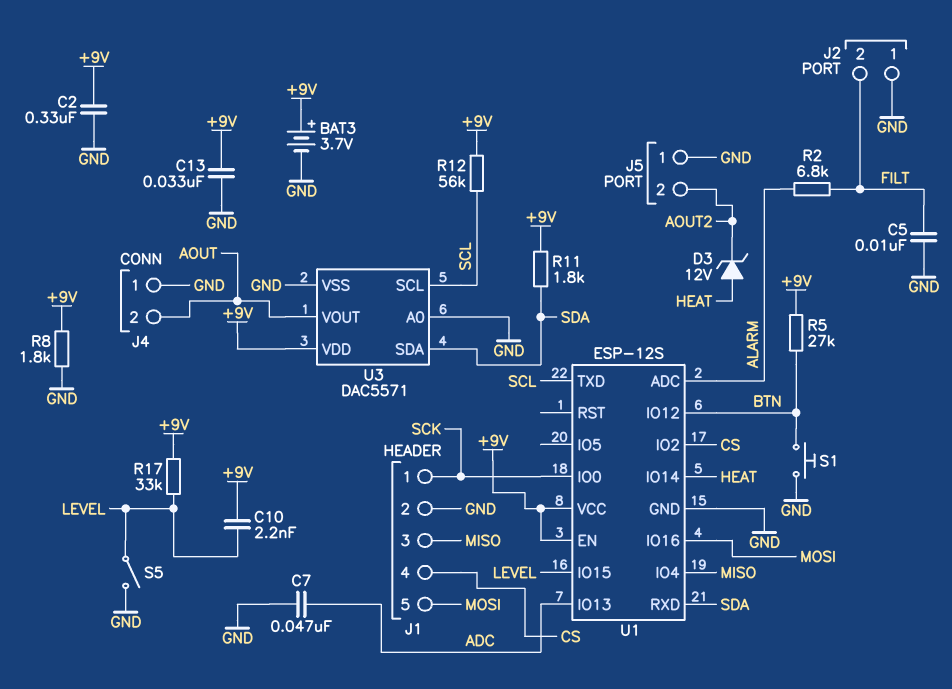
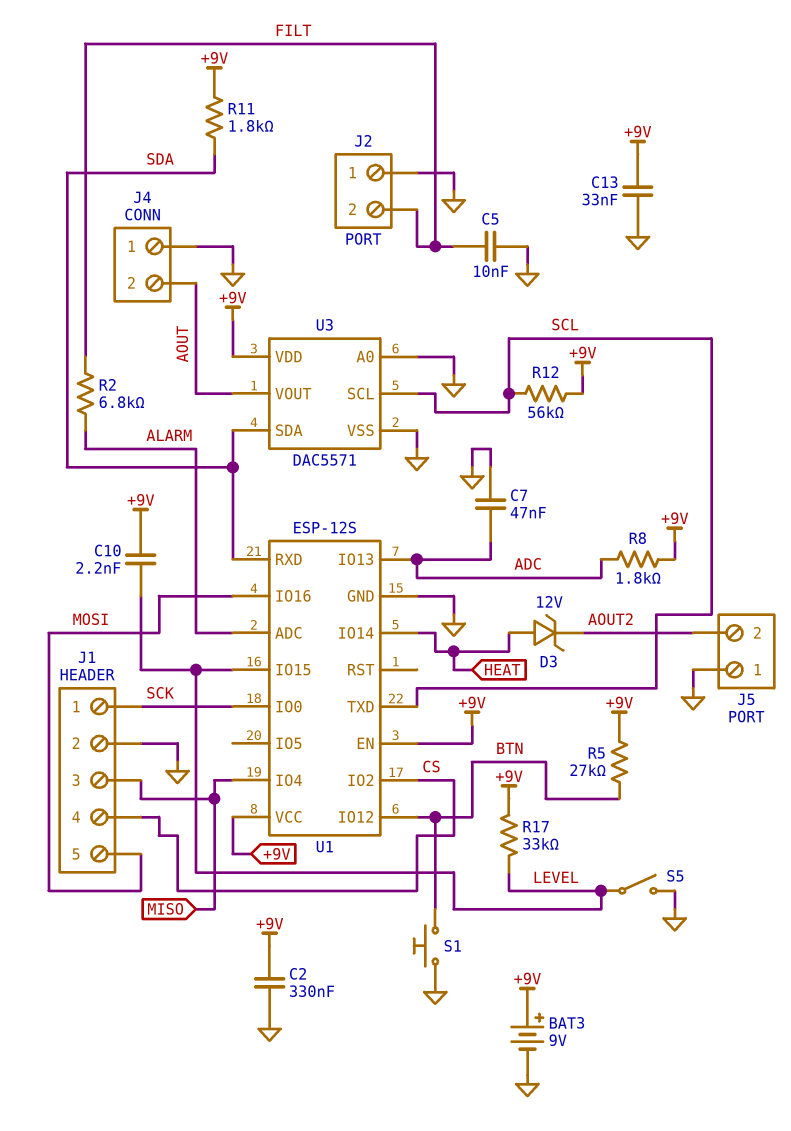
BAT3: 3.7V (plus +9V, minus GND) -> 9V (plus +9V, minus GND)
R8: 1.8k (+9V, GND) -> 1.8k (+9V, ADC)

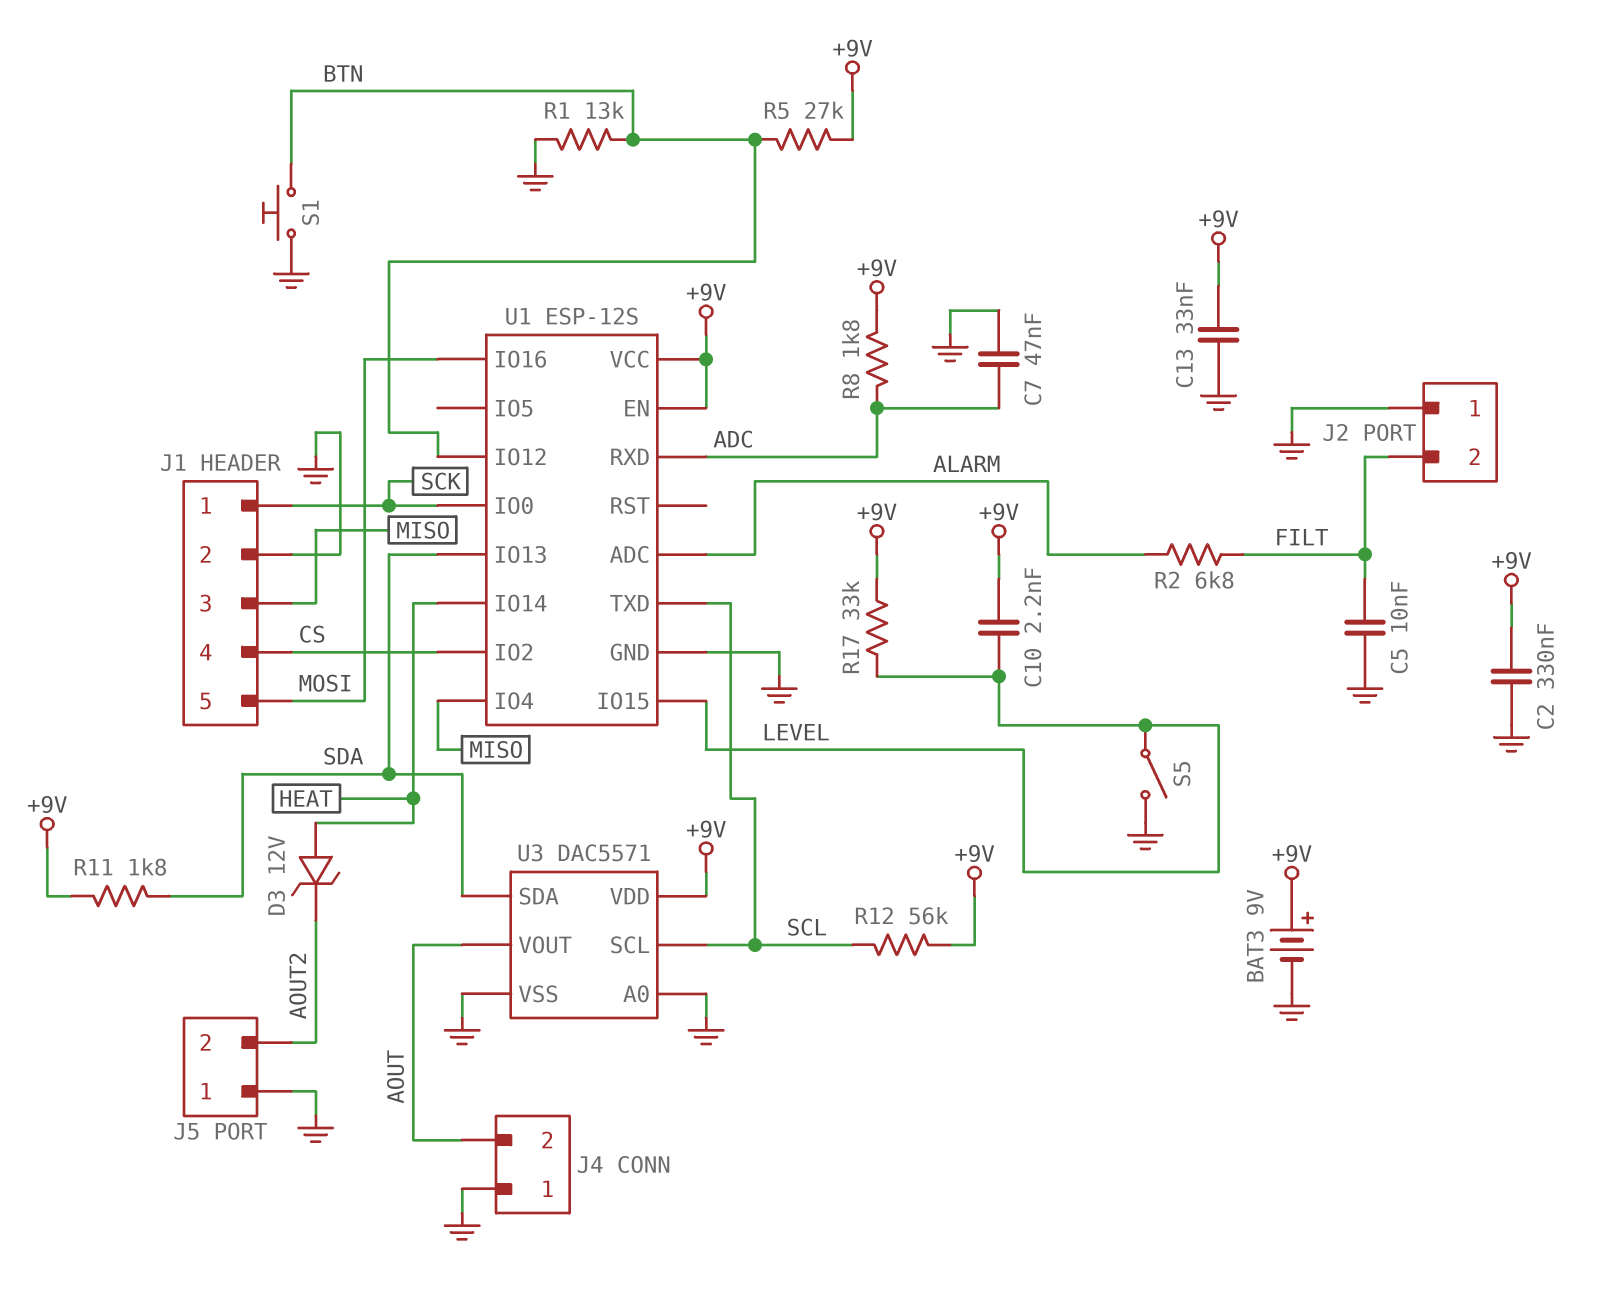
R1: none -> 13k (BTN, GND)
U1 pin IO13: ADC -> SDA
U1 pin RXD: SDA -> ADC

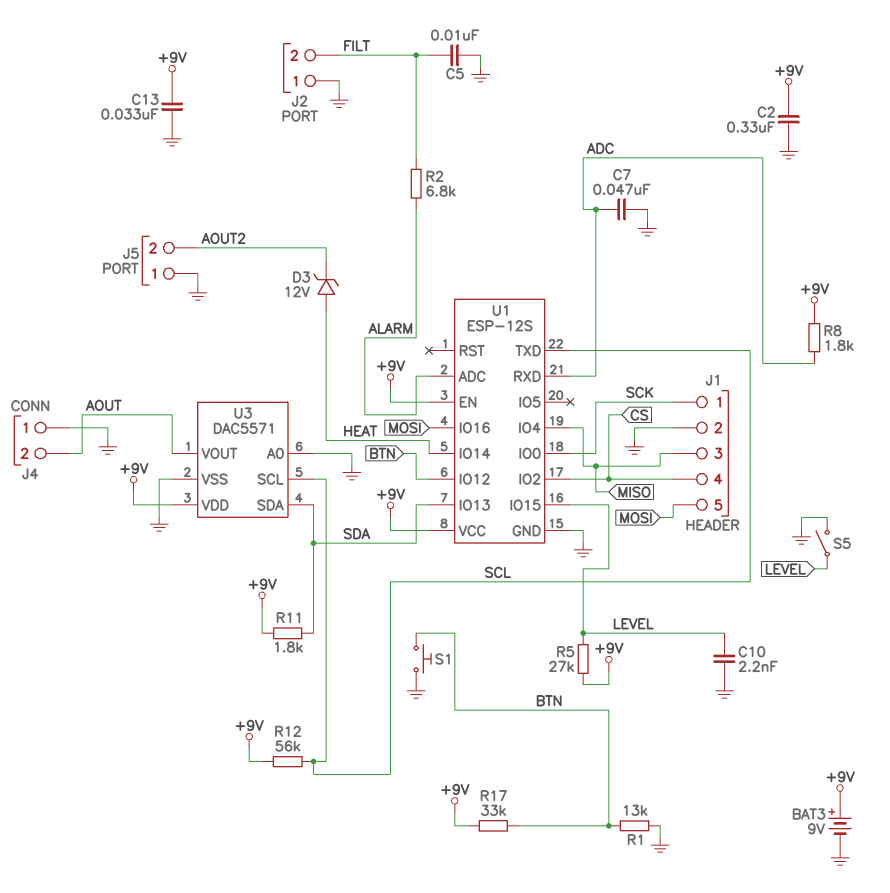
C10: 2.2nF (+9V, LEVEL) -> 2.2nF (GND, LEVEL)
R5: 27k (+9V, BTN) -> 27k (+9V, LEVEL)
R17: 33k (+9V, LEVEL) -> 33k (+9V, BTN)

